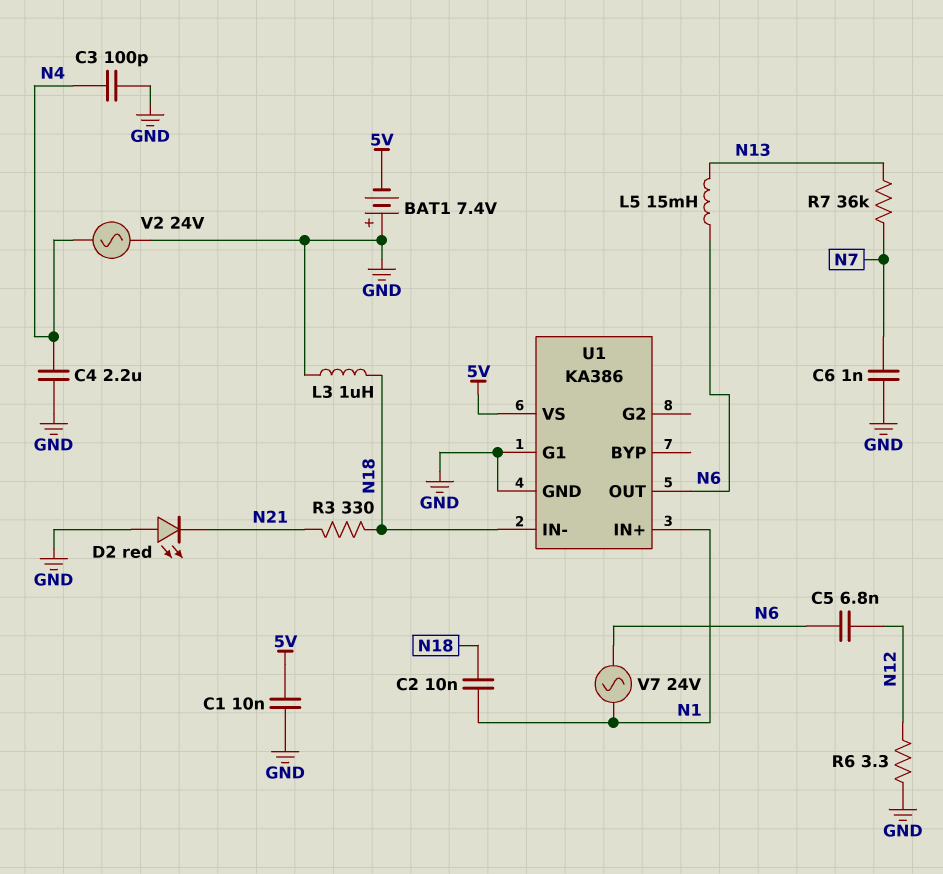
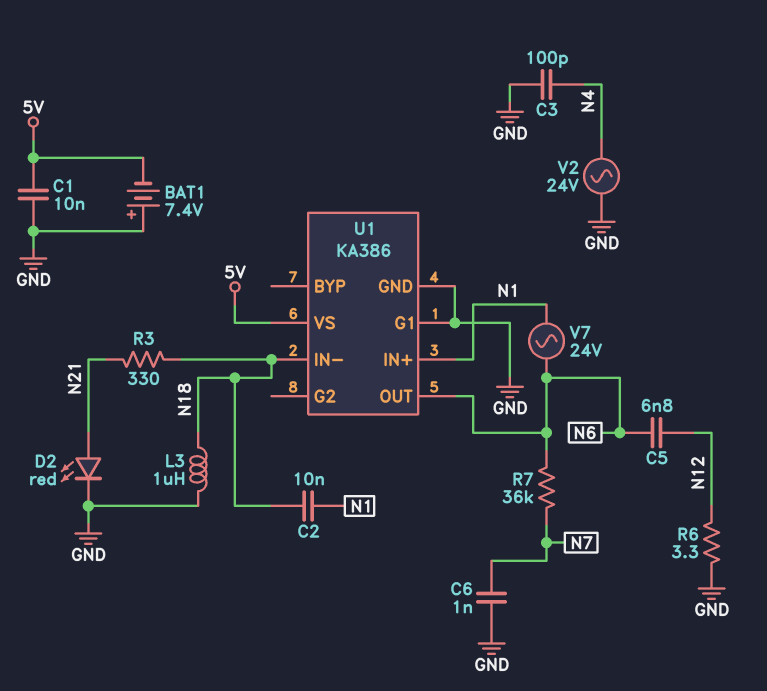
C4: 2.2uF (GND, N4) -> none
D2: LED red (A GND, K N21) -> LED red (A N21, K GND)
L5: 15mH (N6, N13) -> none
R7: 36k (N7, N13) -> 36k (N6, N7)

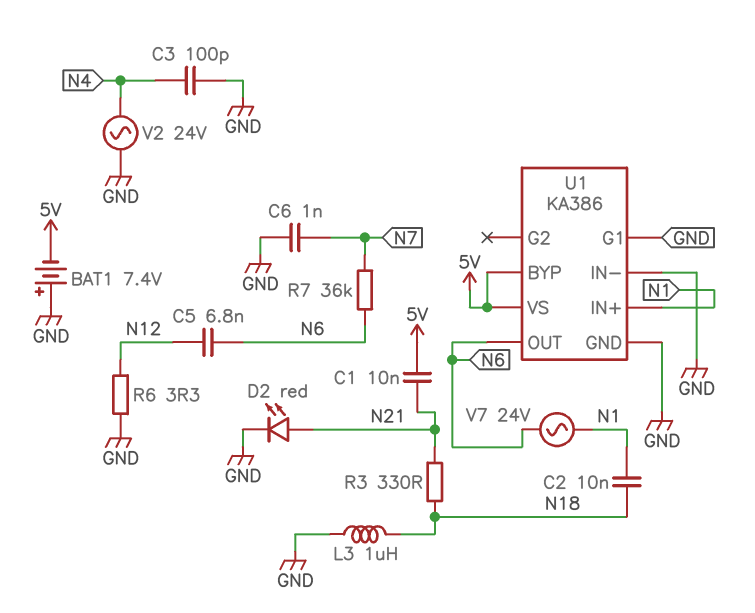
C1: 10nF (5V, GND) -> 10nF (5V, N21)
U1 pin BYP: none -> 5V
U1 pin IN-: N18 -> GND

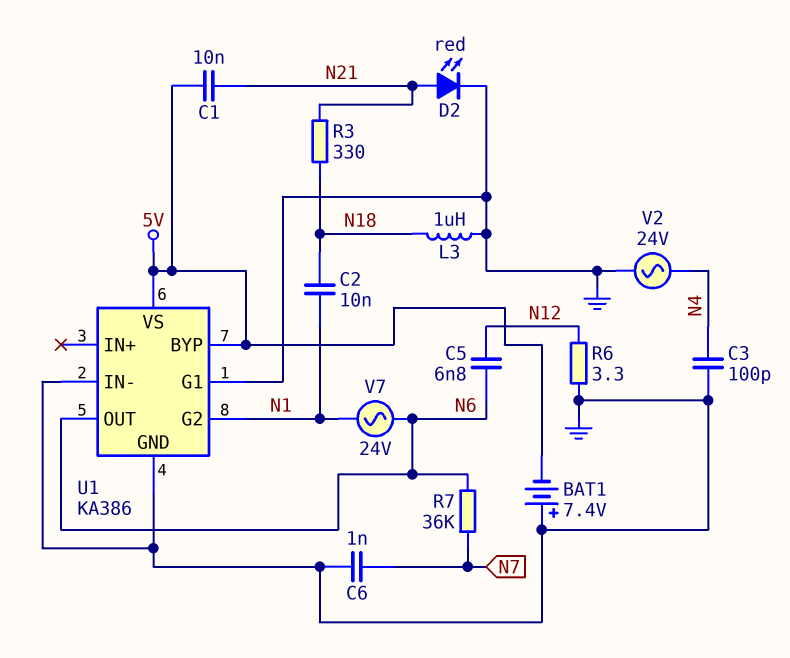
U1 pin G2: none -> N1
U1 pin IN+: N1 -> none

